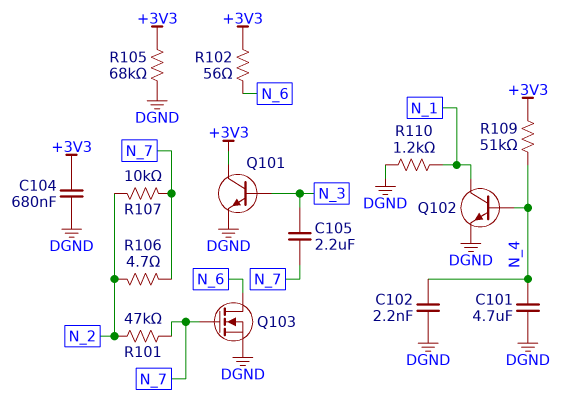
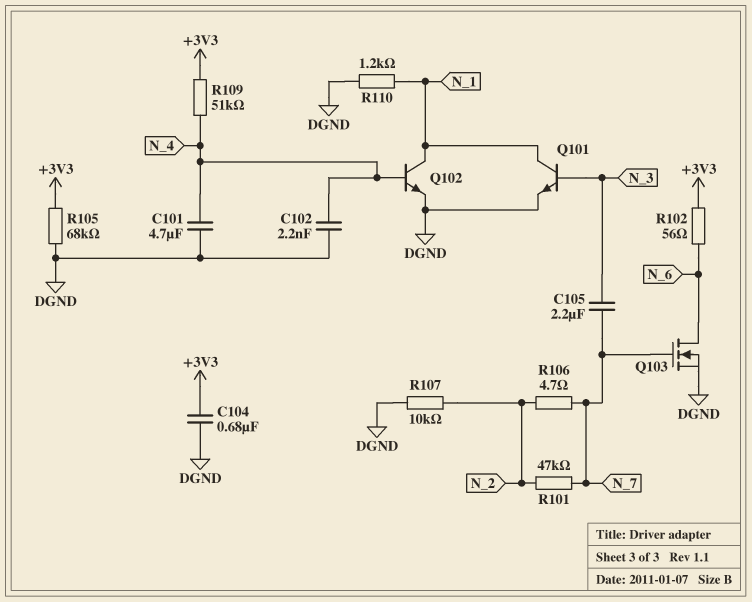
Q101: NPN (B N_3, C +3V3, E DGND) -> NPN (B N_3, C N_1, E DGND)
R107: 10k (N_2, N_7) -> 10k (DGND, N_2)

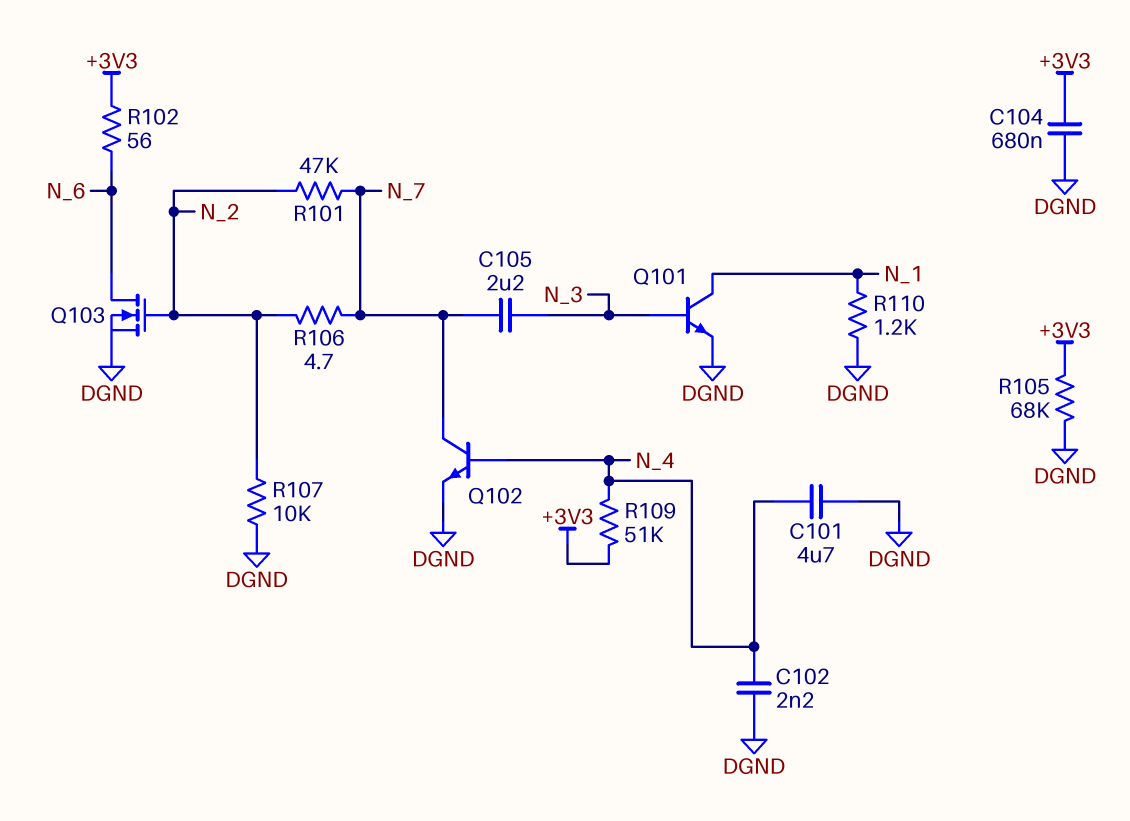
Q102: NPN (B N_4, C N_1, E DGND) -> NPN (B N_4, C N_7, E DGND)
Q103: NMOS (G N_7, D N_6, S DGND) -> NMOS (G N_2, D N_6, S DGND)

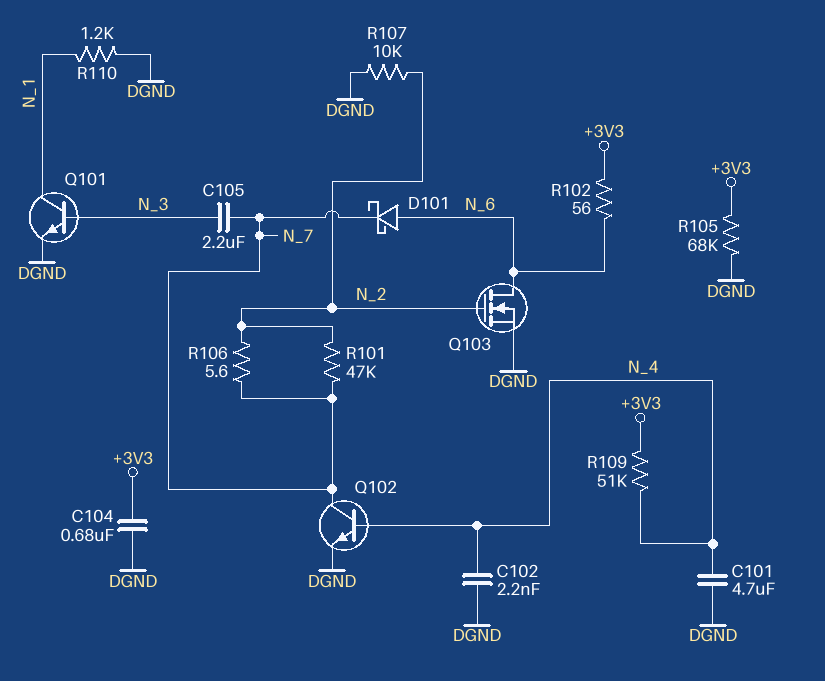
D101: none -> schottky (A N_6, K N_7)
R106: 4.7 (N_2, N_7) -> 5.6 (N_2, N_7)

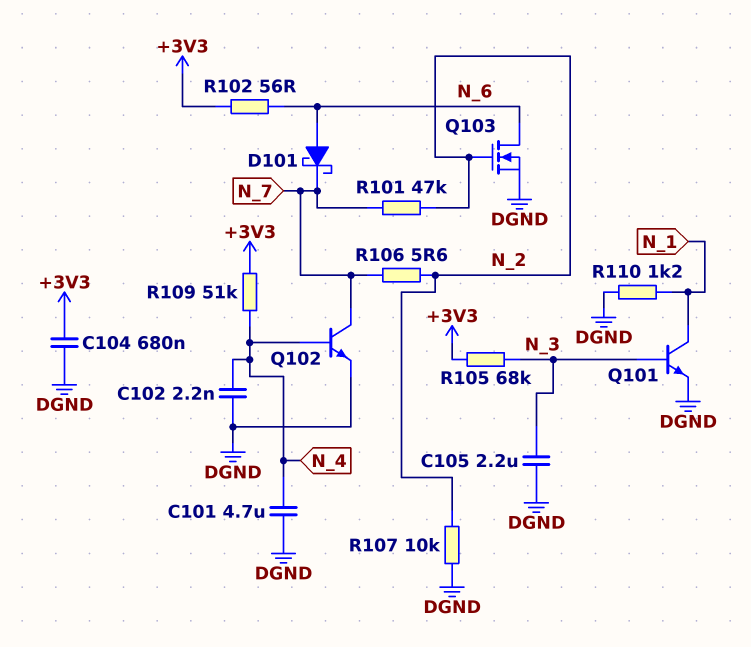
C105: 2.2uF (N_3, N_7) -> 2.2uF (DGND, N_3)
R105: 68k (+3V3, DGND) -> 68k (+3V3, N_3)

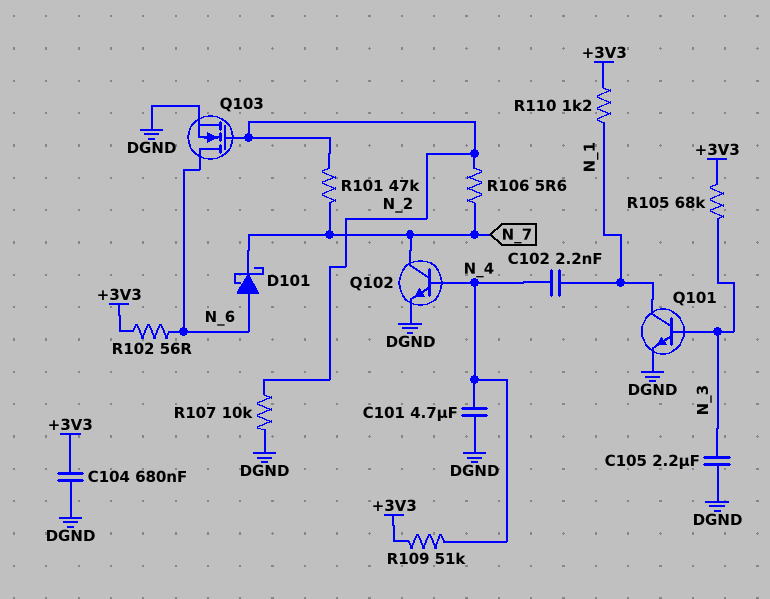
C102: 2.2nF (DGND, N_4) -> 2.2nF (N_1, N_4)
R110: 1.2k (DGND, N_1) -> 1.2k (+3V3, N_1)

